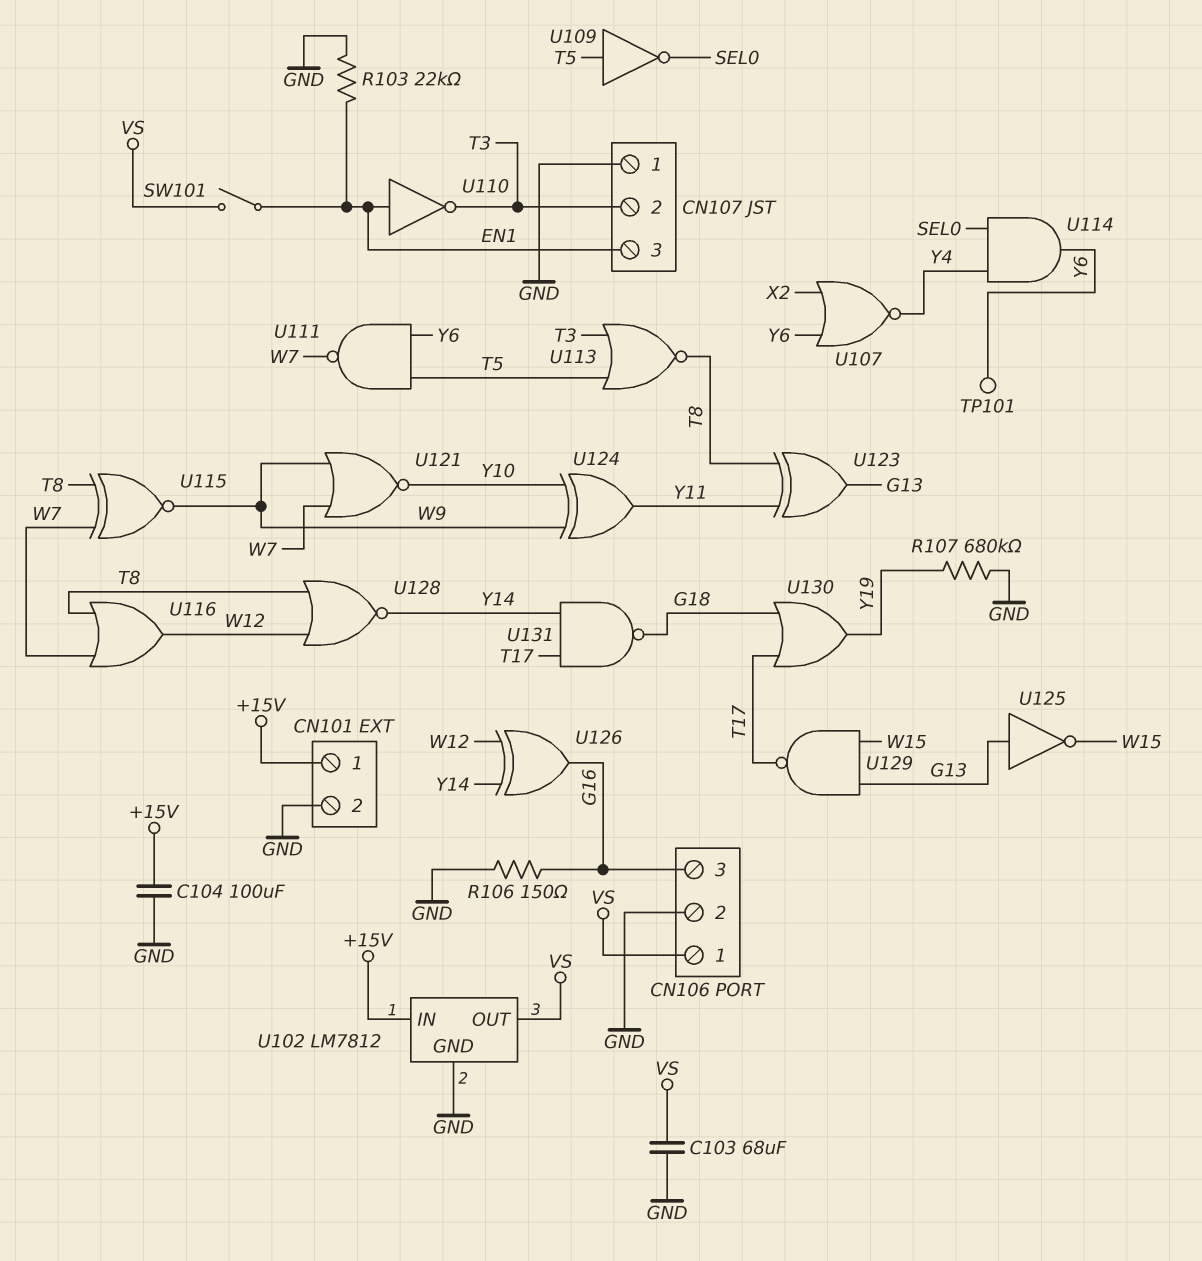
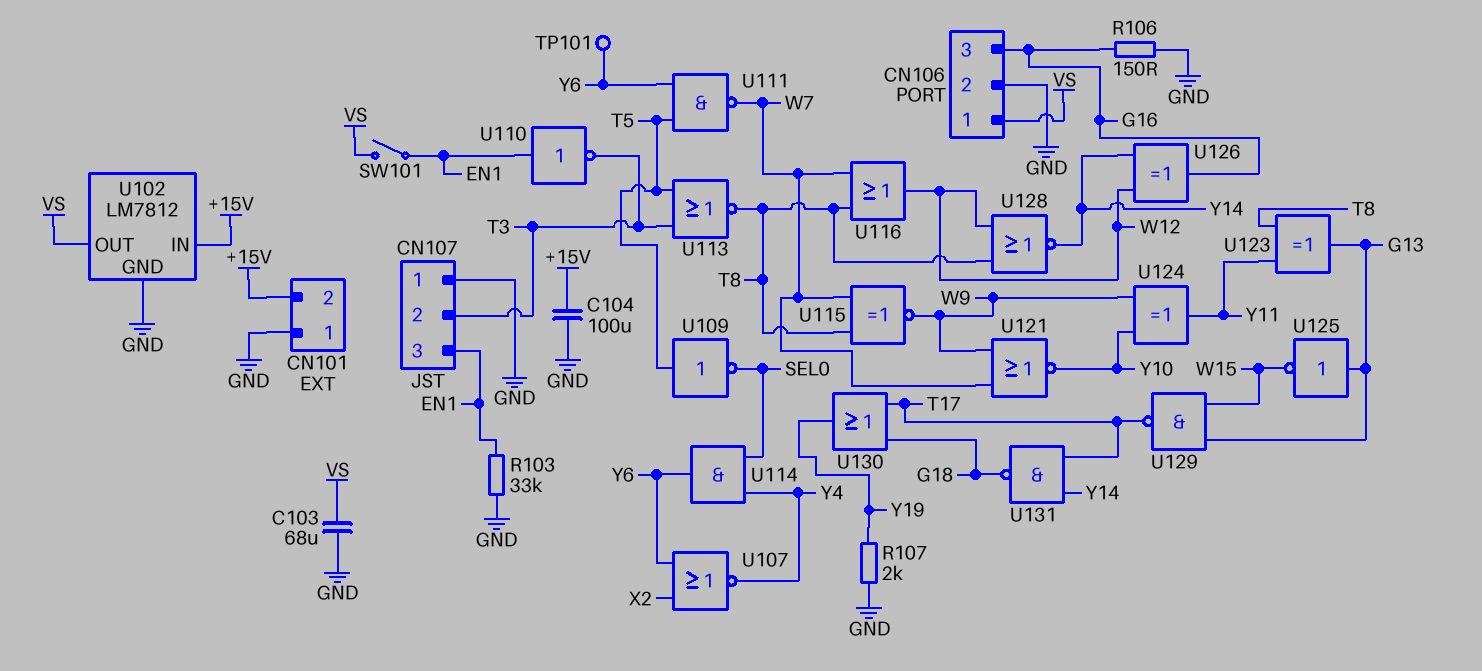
CN101 pin 1: +15V -> GND
CN101 pin 2: GND -> +15V
R103: 22k (EN1, GND) -> 33k (EN1, GND)
R107: 680k (GND, Y19) -> 2k (GND, Y19)

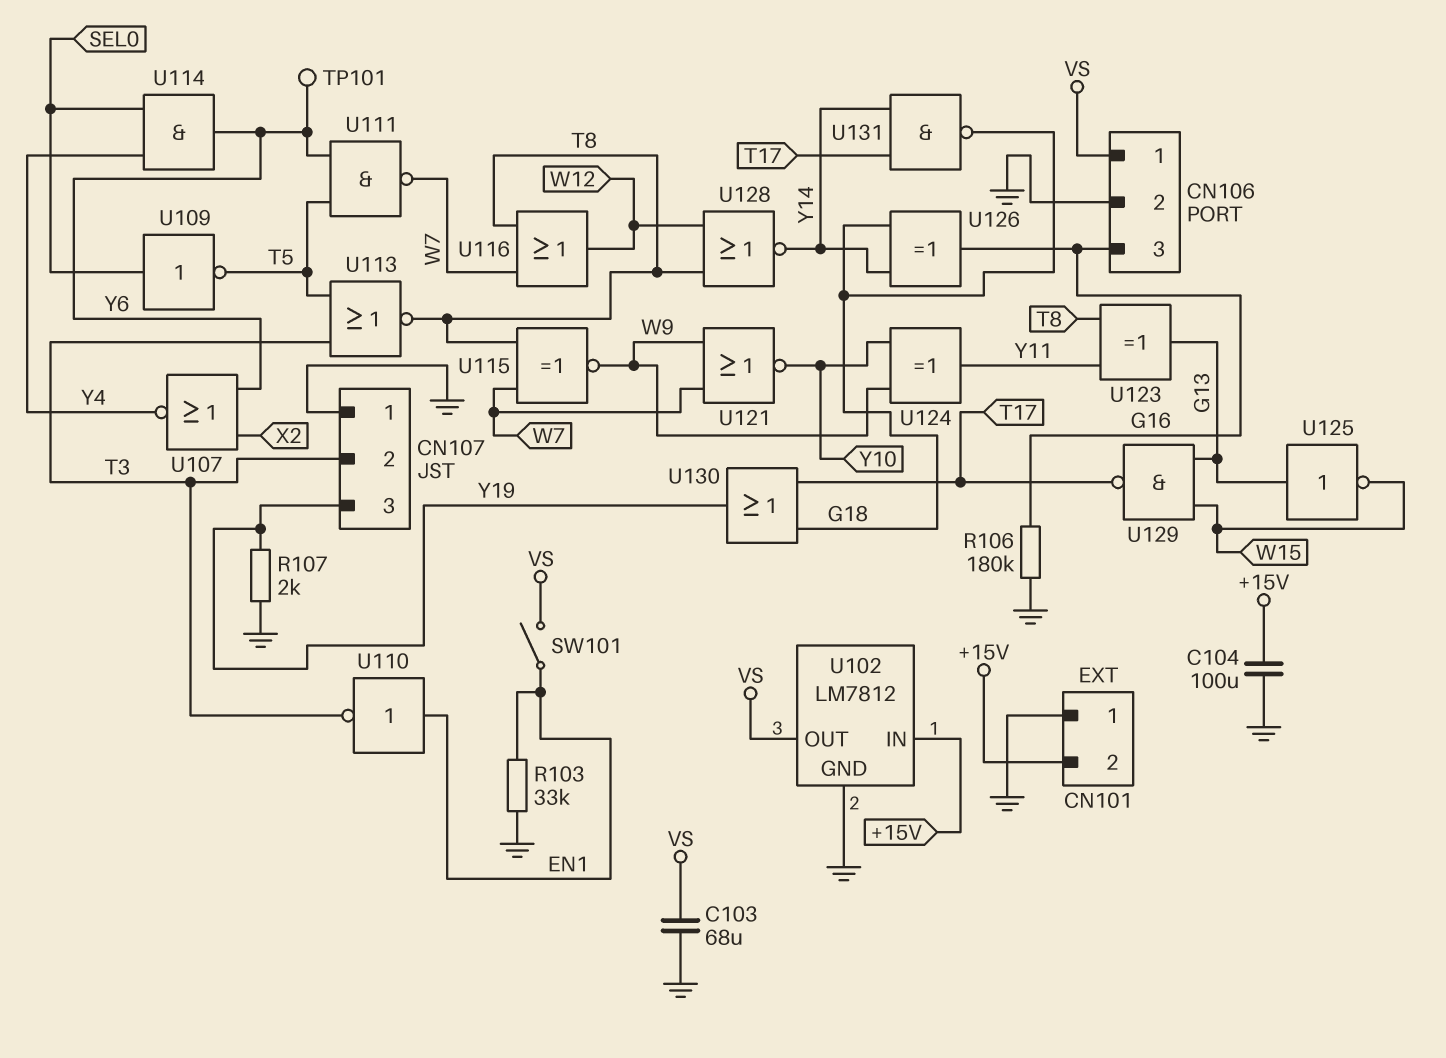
CN107 pin 3: EN1 -> Y19
R106: 150 (G16, GND) -> 180k (G16, GND)
U109: NOT (in T5, out SEL0) -> NOT (in SEL0, out T5)
U126: XOR (in W12, in Y14, out G16) -> XOR (in G18, in Y14, out G16)

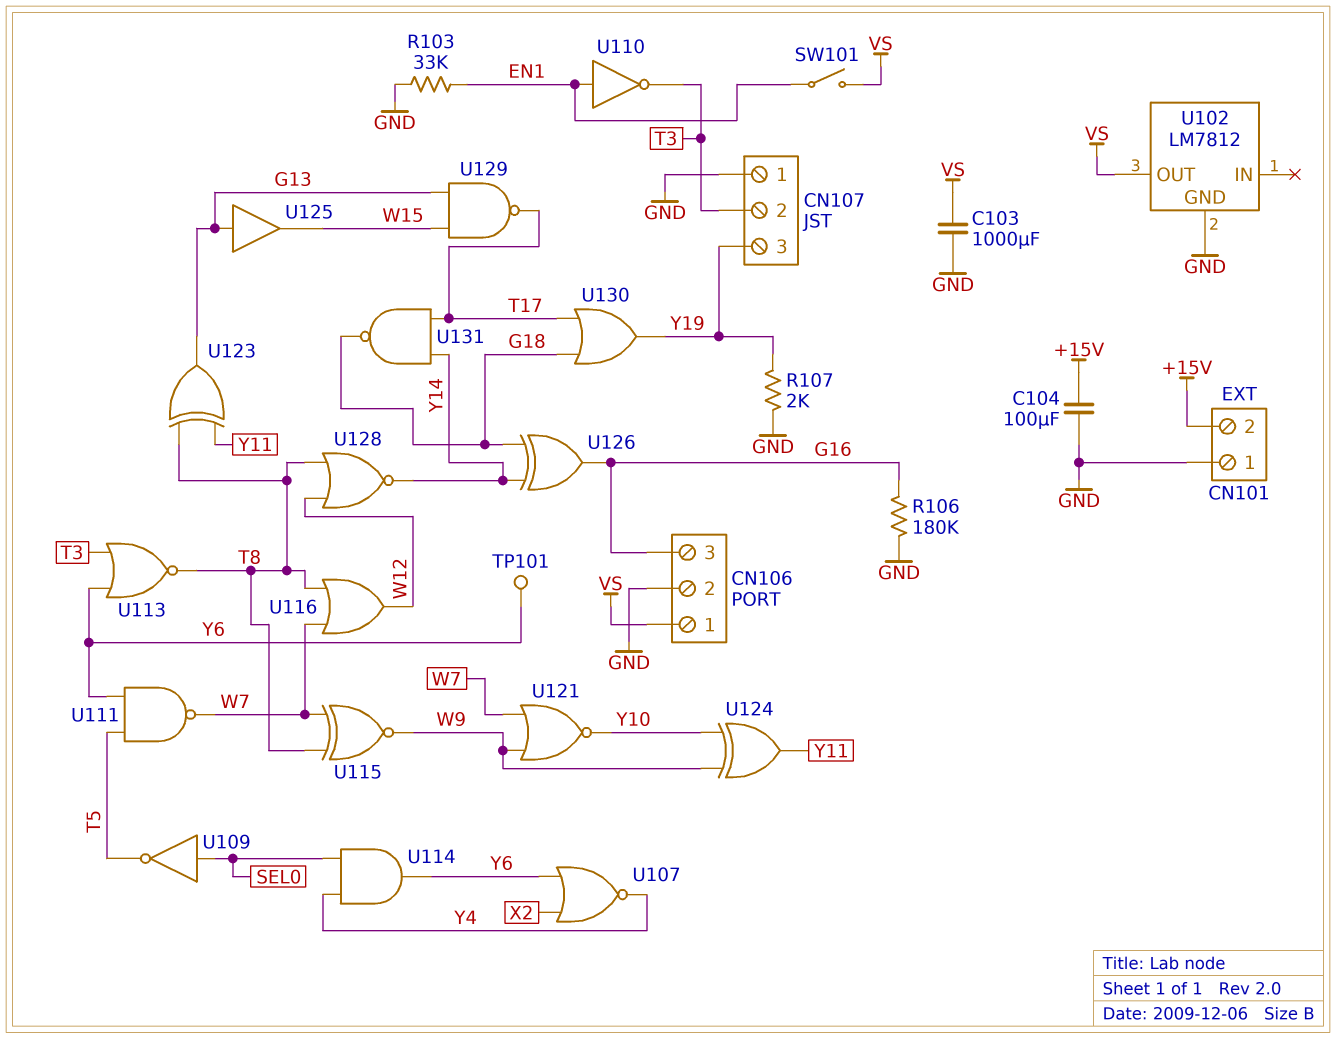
C103: 68uF (GND, VS) -> 1000uF (GND, VS)
U102 pin IN: +15V -> none
U113: NOR (in T3, in T5, out T8) -> NOR (in T3, in Y6, out T8)
U125: NOT (in G13, out W15) -> buffer (in G13, out W15)

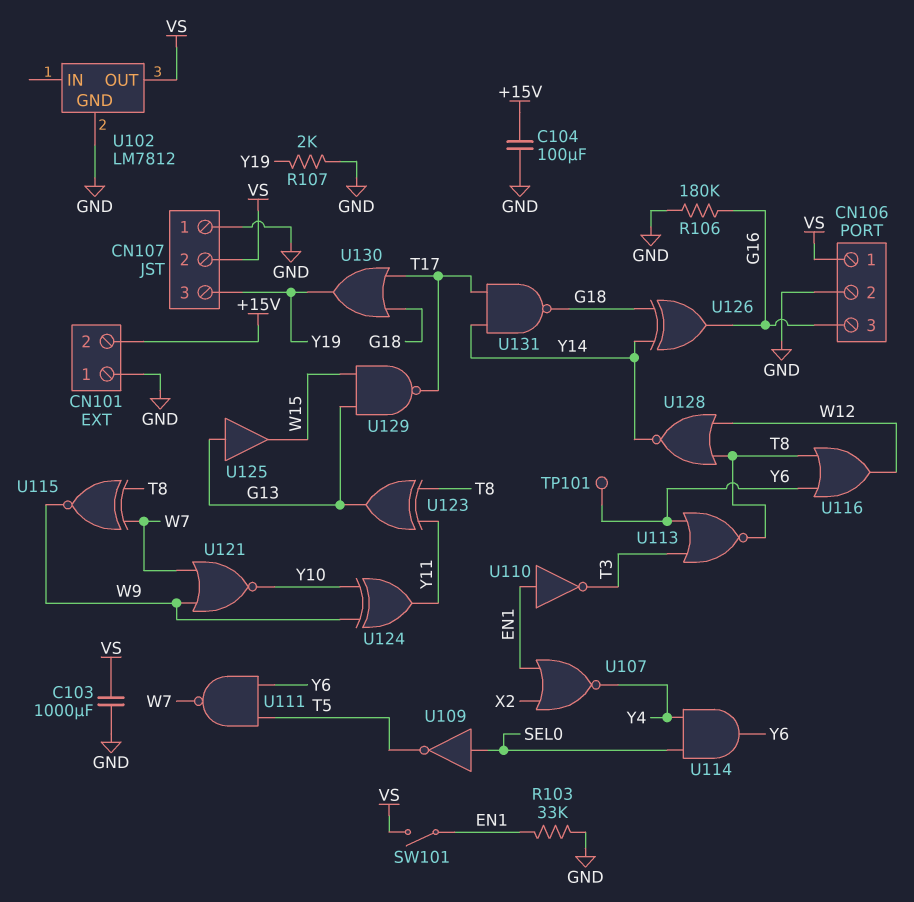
CN107 pin 2: T3 -> VS
U107: NOR (in X2, in Y6, out Y4) -> NOR (in EN1, in X2, out Y4)
U116: OR (in T8, in W7, out W12) -> OR (in T8, in Y6, out W12)

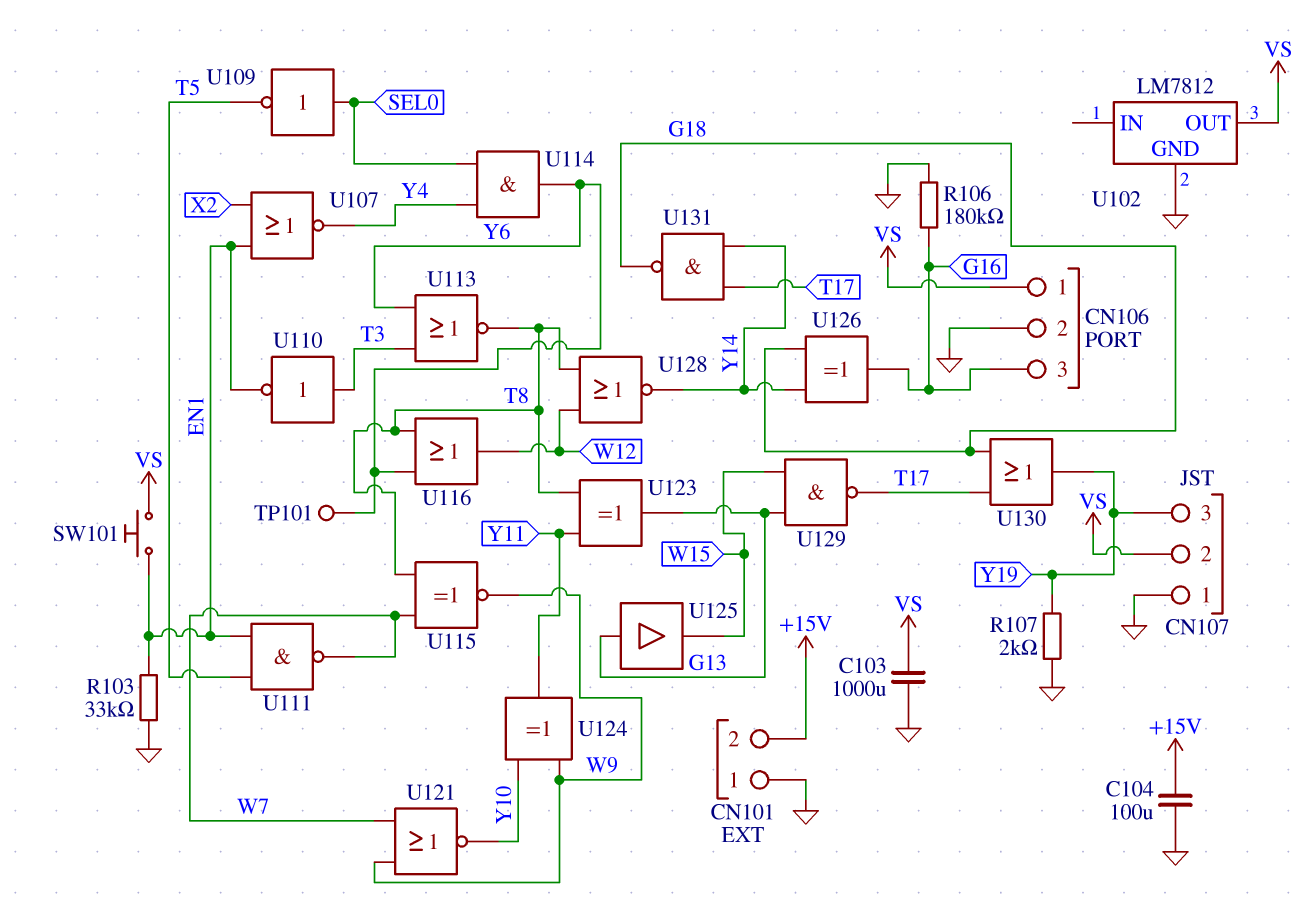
SW101: switch (EN1, VS) -> button (EN1, VS)
U110: NOT (in EN1, out T3) -> NOT (in T3, out EN1)
U111: NAND (in T5, in Y6, out W7) -> NAND (in EN1, in T5, out W7)

